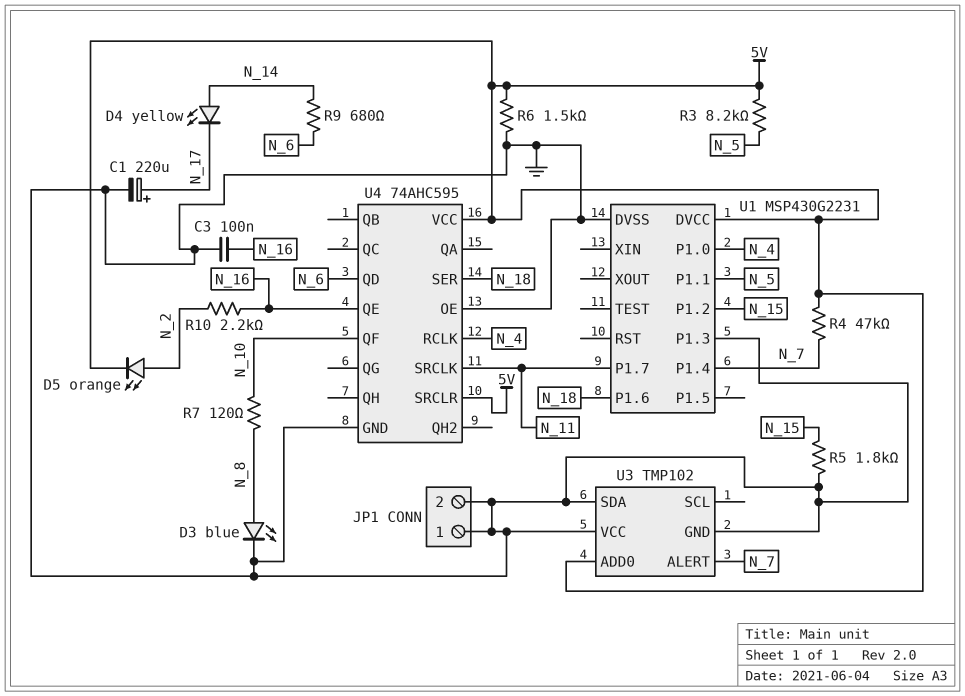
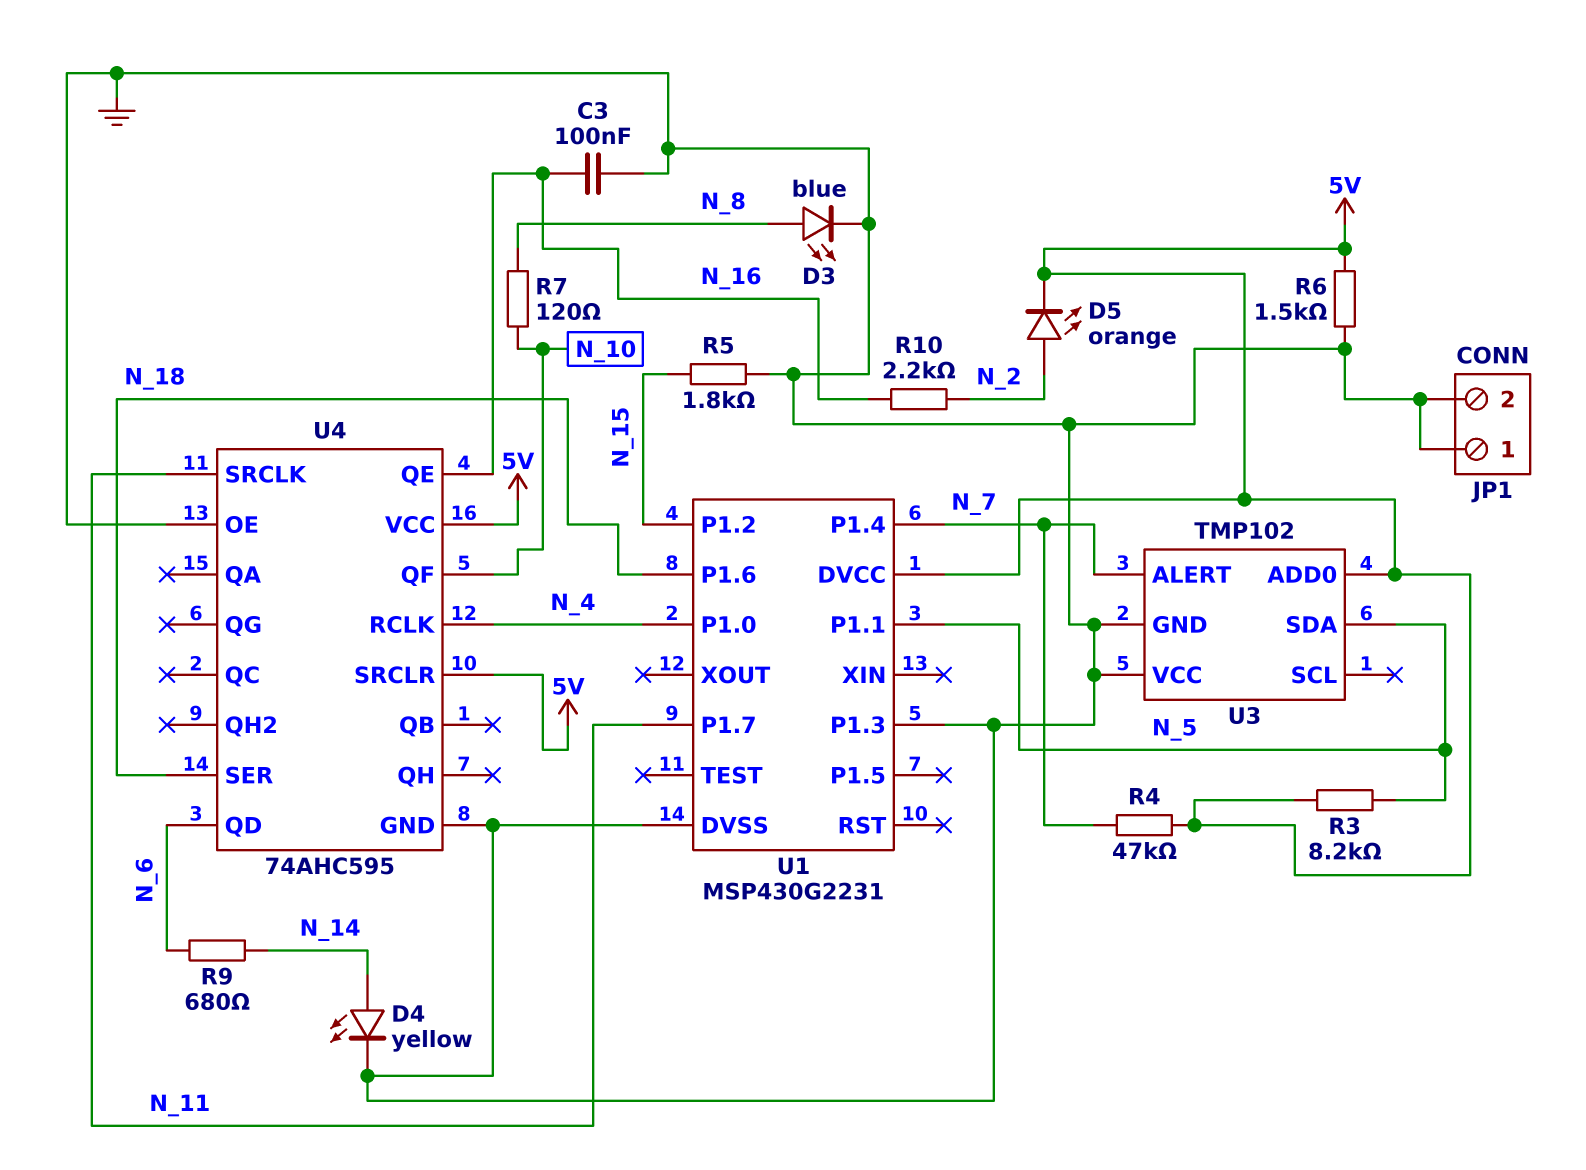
C1: 220uF (plus N_17, minus GND) -> none
D4: LED yellow (A N_14, K N_17) -> LED yellow (A N_14, K GND)
U3 pin SDA: GND -> N_5

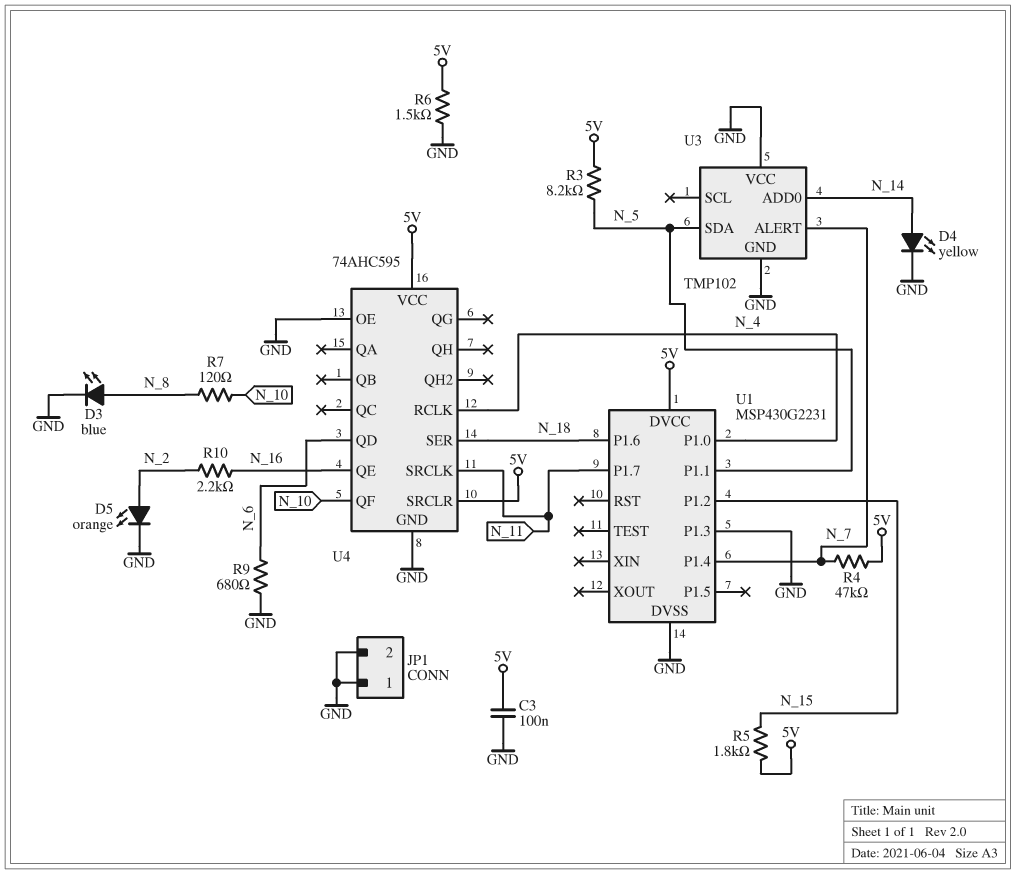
C3: 100nF (GND, N_16) -> 100nF (5V, GND)
D5: LED orange (A N_2, K 5V) -> LED orange (A N_2, K GND)
R5: 1.8k (GND, N_15) -> 1.8k (5V, N_15)
R9: 680 (N_6, N_14) -> 680 (GND, N_6)
U3 pin ADD0: 5V -> N_14

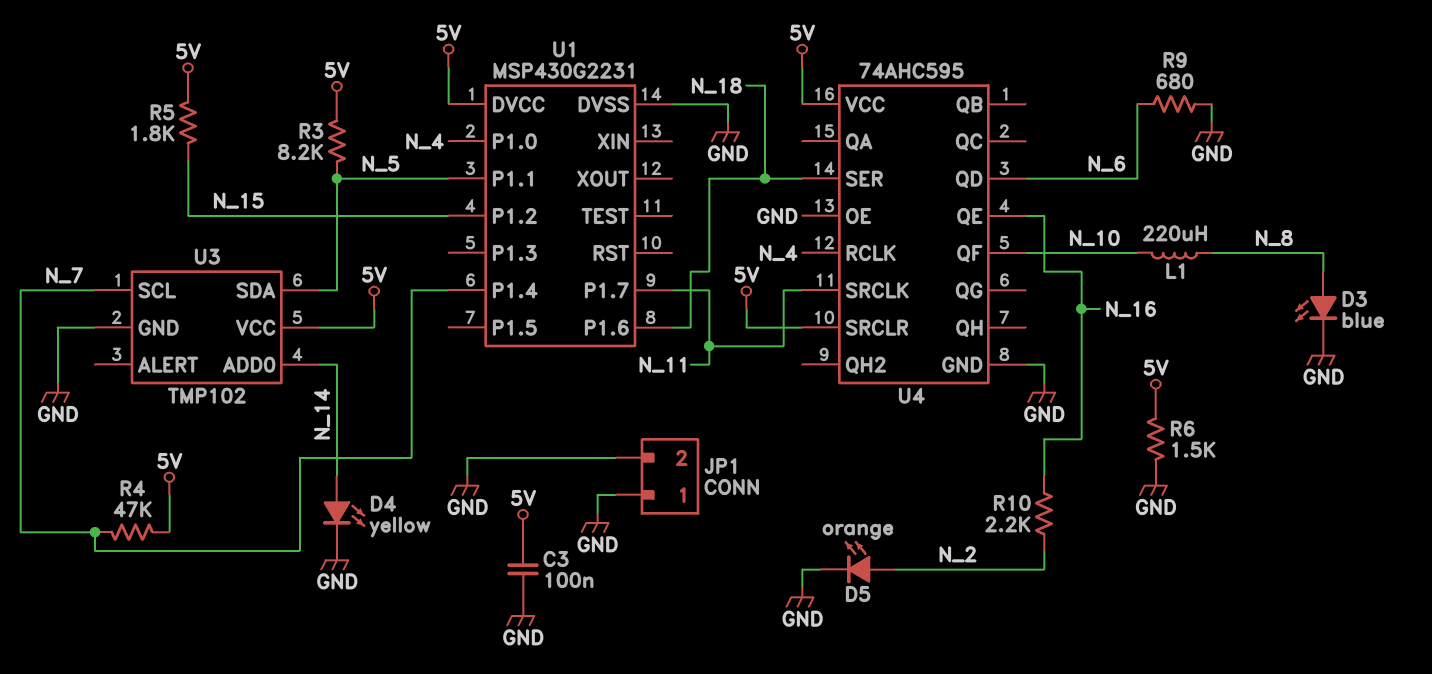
L1: none -> 220uH (N_8, N_10)
R7: 120 (N_8, N_10) -> none
U1 pin P1.3: GND -> none
U3 pin ALERT: N_7 -> none
U3 pin SCL: none -> N_7
U3 pin VCC: GND -> 5V

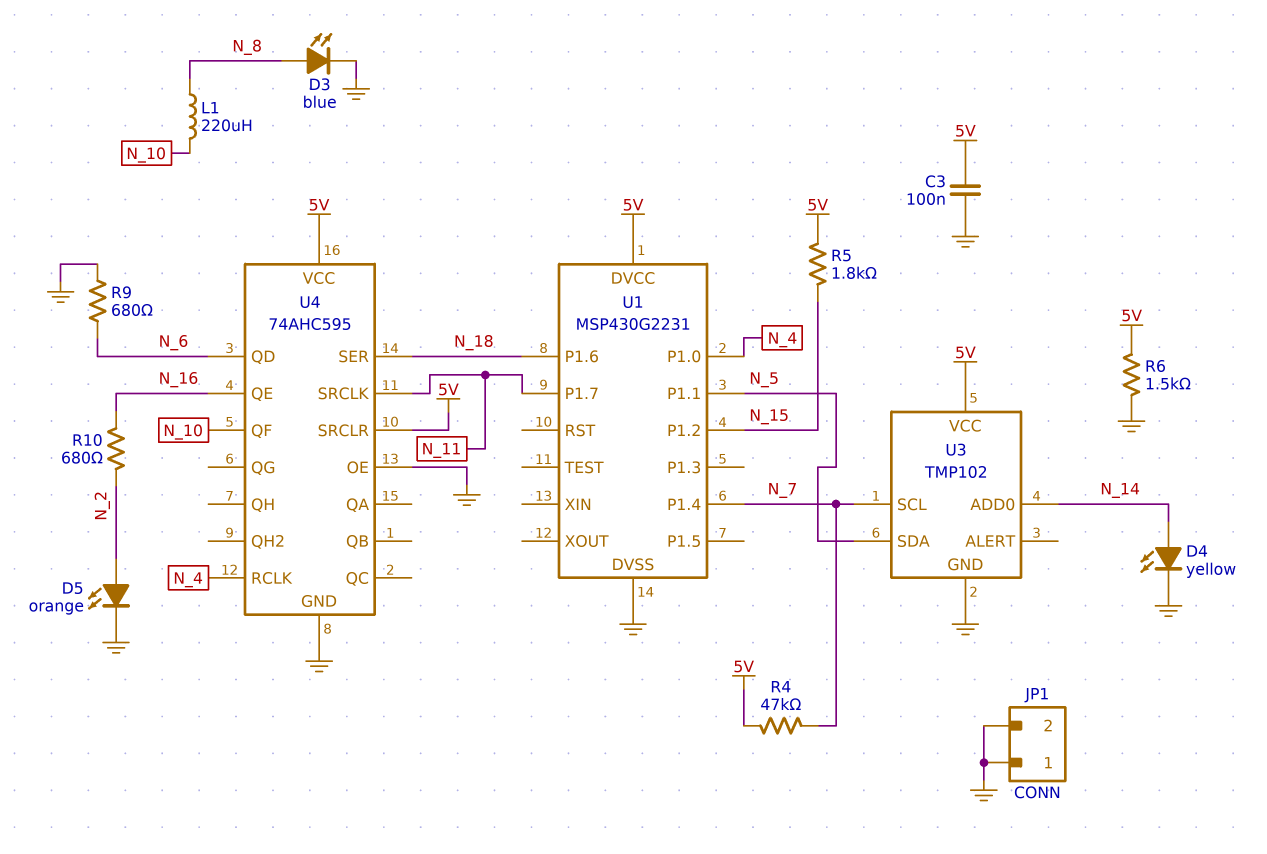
R3: 8.2k (5V, N_5) -> none
R10: 2.2k (N_2, N_16) -> 680 (N_2, N_16)

